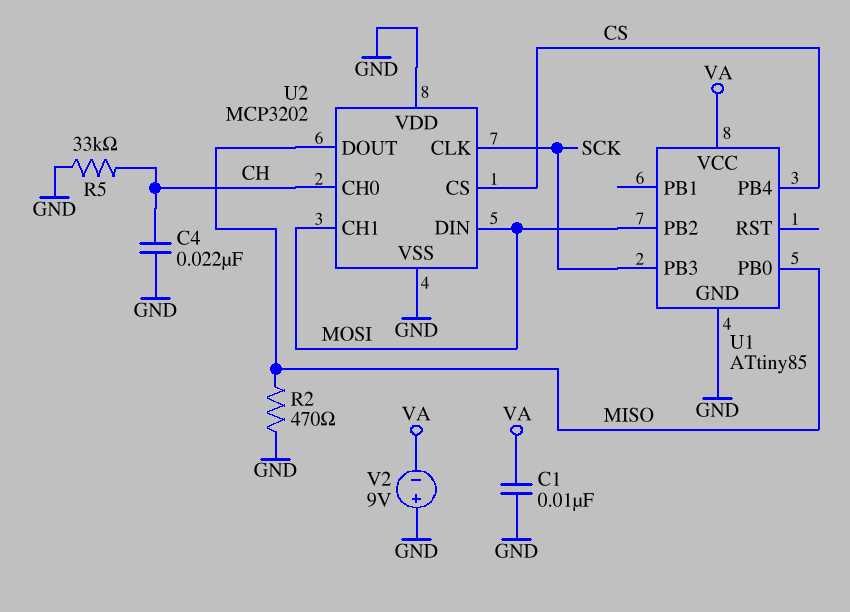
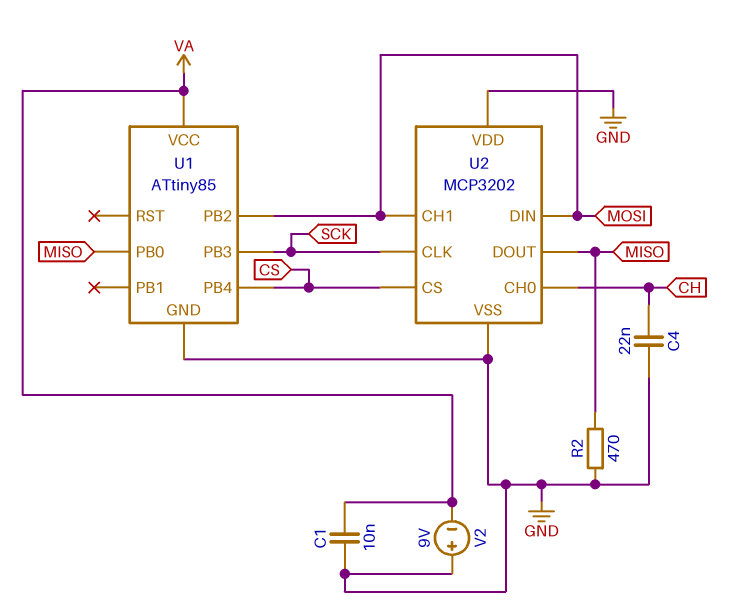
R5: 33k (CH, GND) -> none

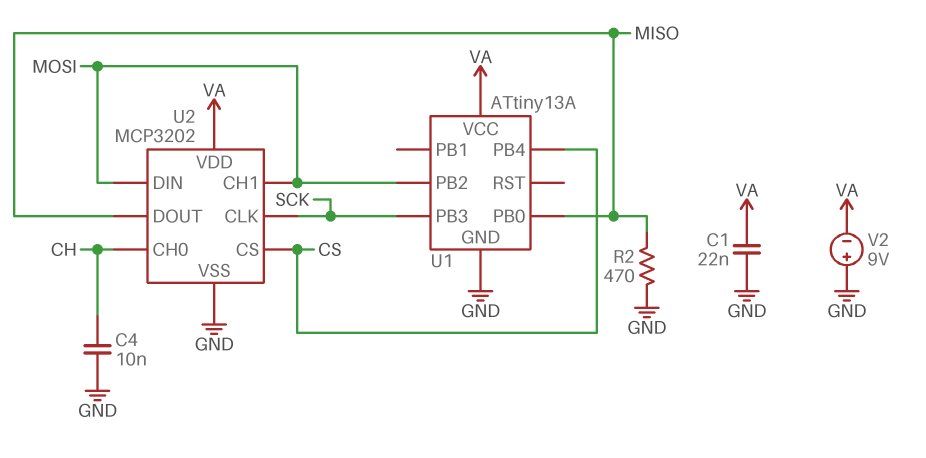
C1: 10nF (GND, VA) -> 22nF (GND, VA)
C4: 22nF (CH, GND) -> 10nF (CH, GND)
U1: ATtiny85 -> ATtiny13A
U2 pin VDD: GND -> VA

